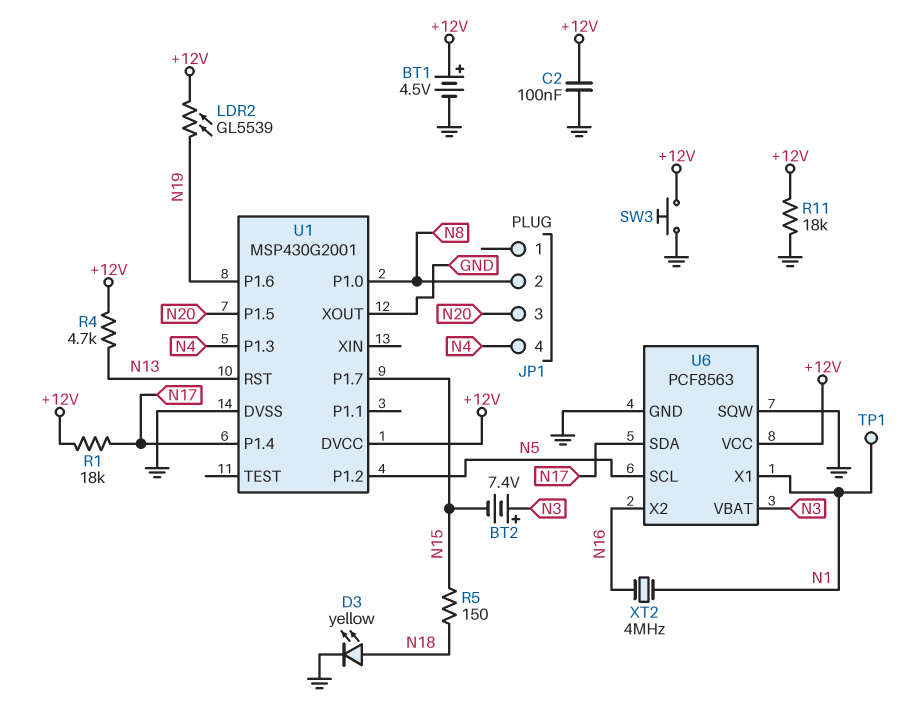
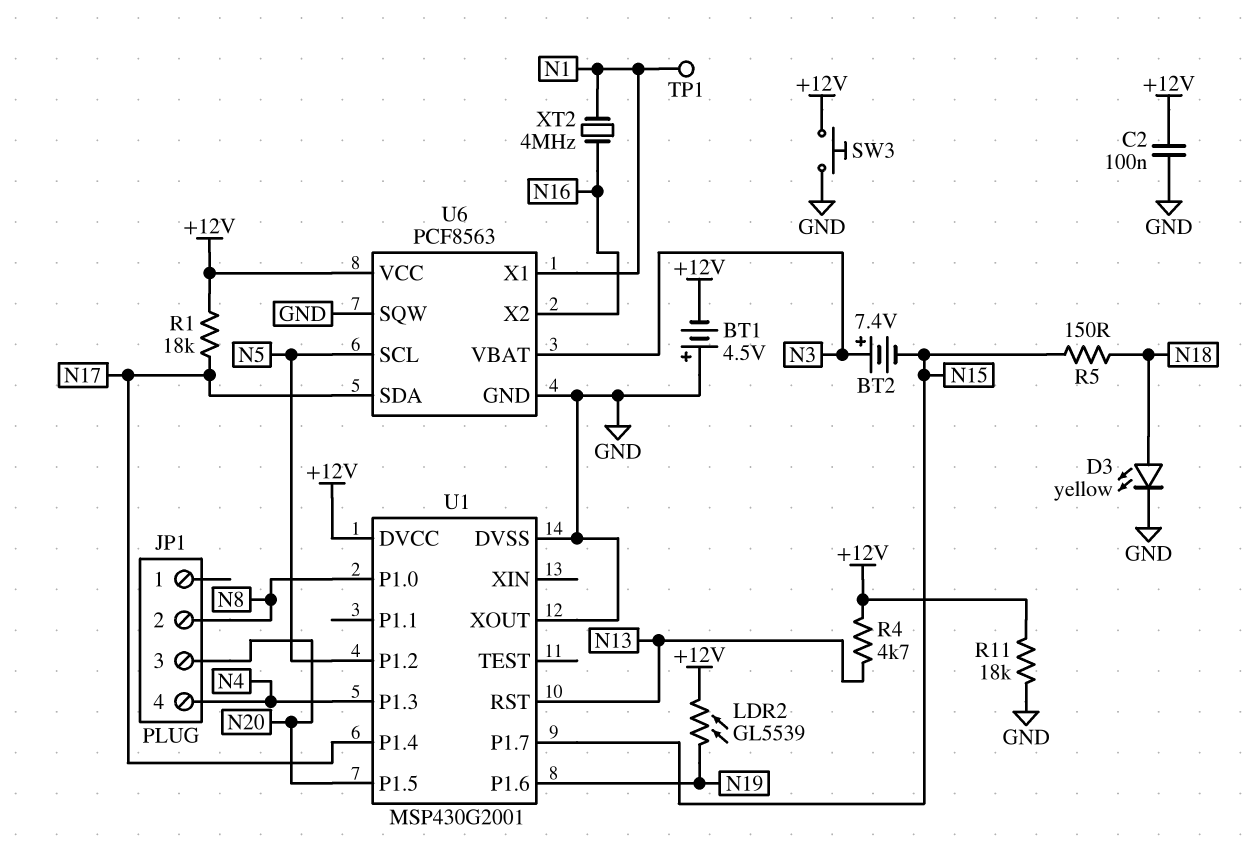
BT1: 4.5V (plus +12V, minus GND) -> 4.5V (plus GND, minus +12V)

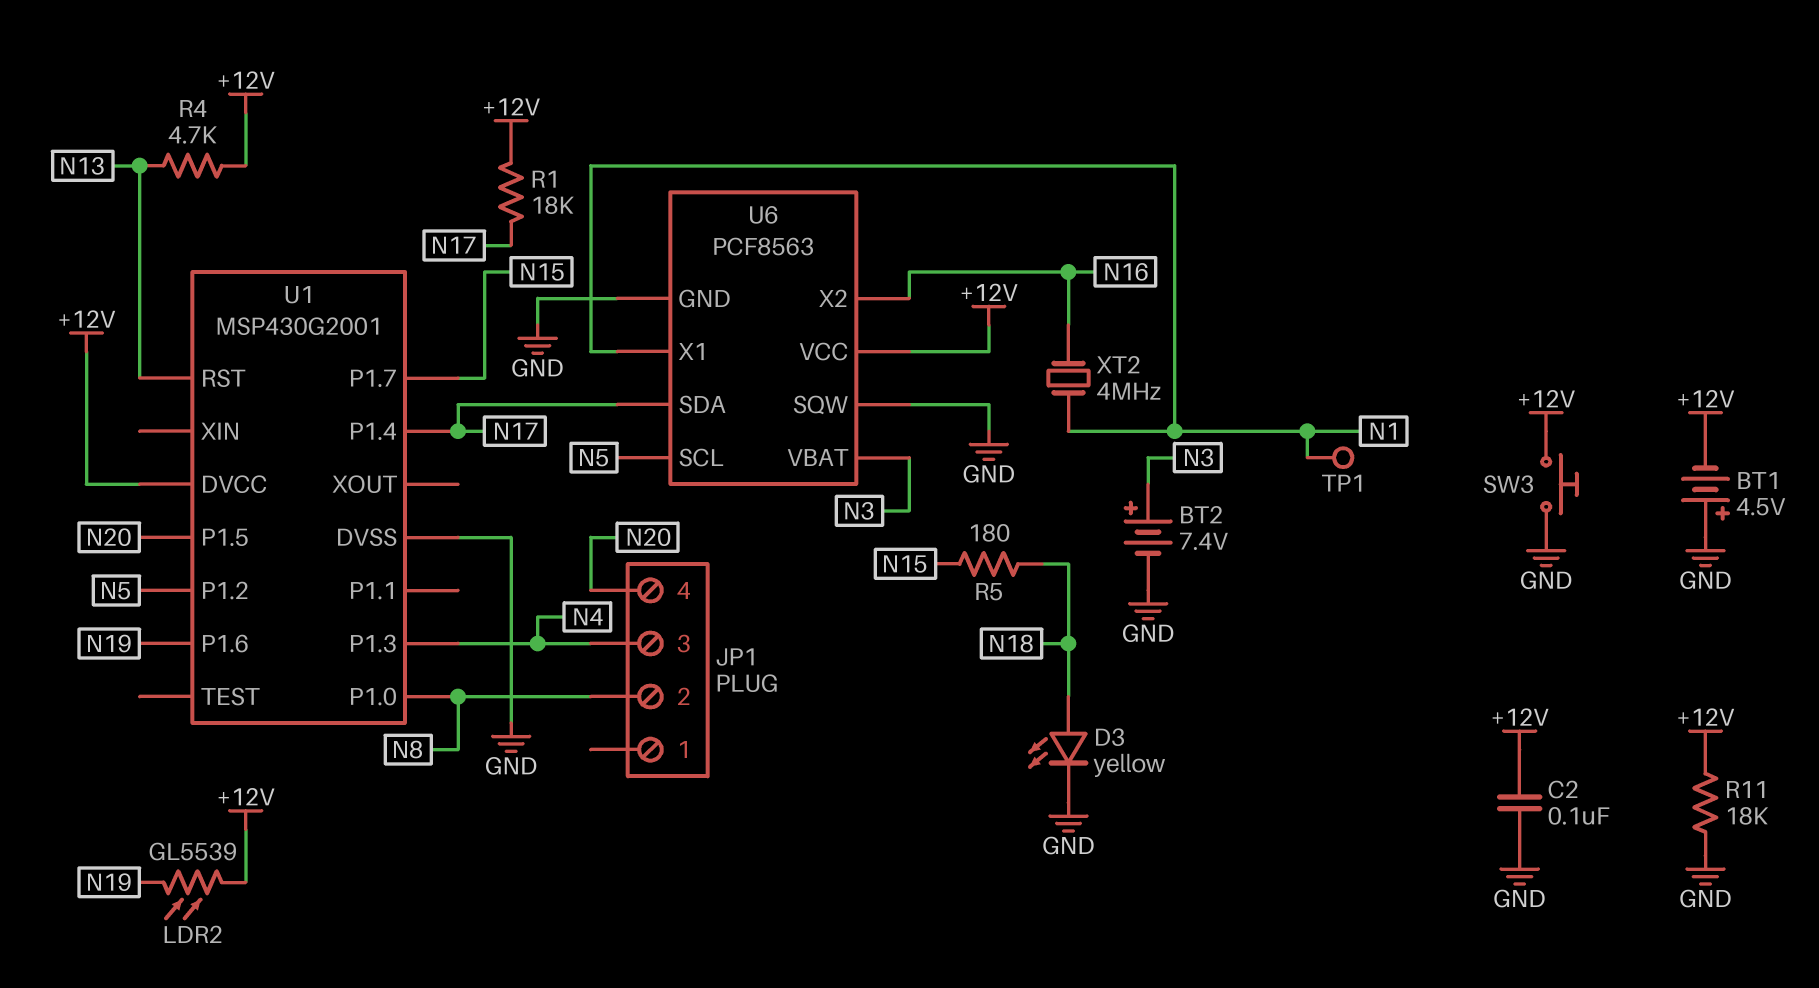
BT2: 7.4V (plus N3, minus N15) -> 7.4V (plus N3, minus GND)
JP1 pin 3: N20 -> N4
JP1 pin 4: N4 -> N20
R5: 150 (N15, N18) -> 180 (N15, N18)
U1 pin XOUT: GND -> none

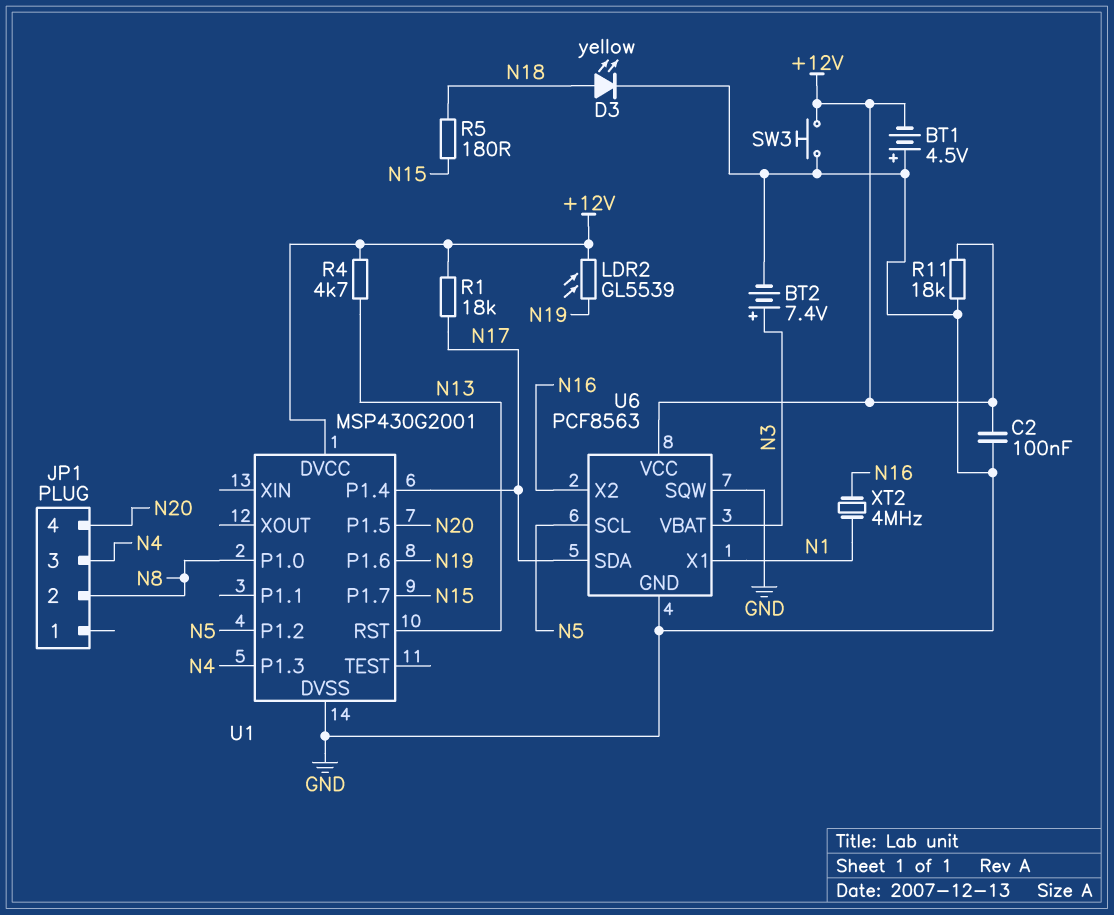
TP1: test point (N1) -> none

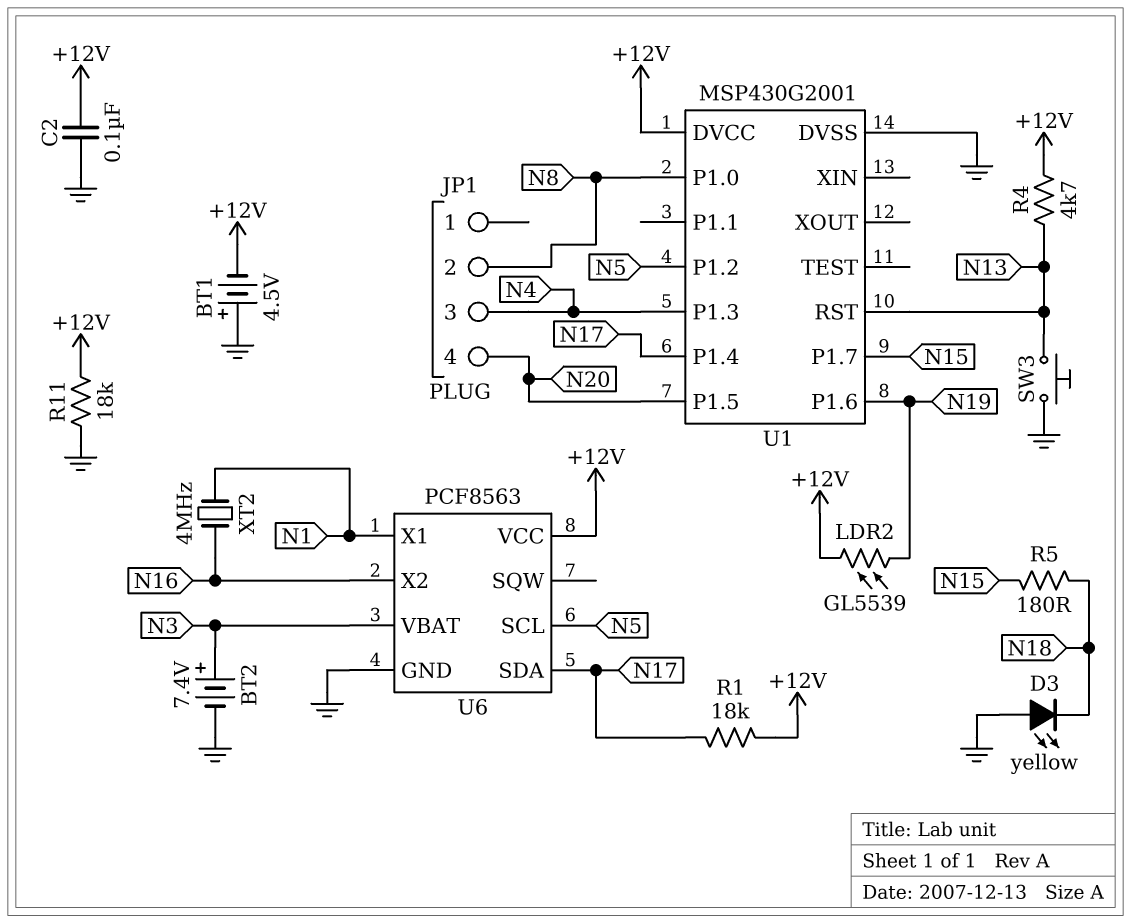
D3: LED yellow (A N18, K GND) -> LED yellow (A GND, K N18)
SW3: button (+12V, GND) -> button (GND, N13)
U6 pin SQW: GND -> none

